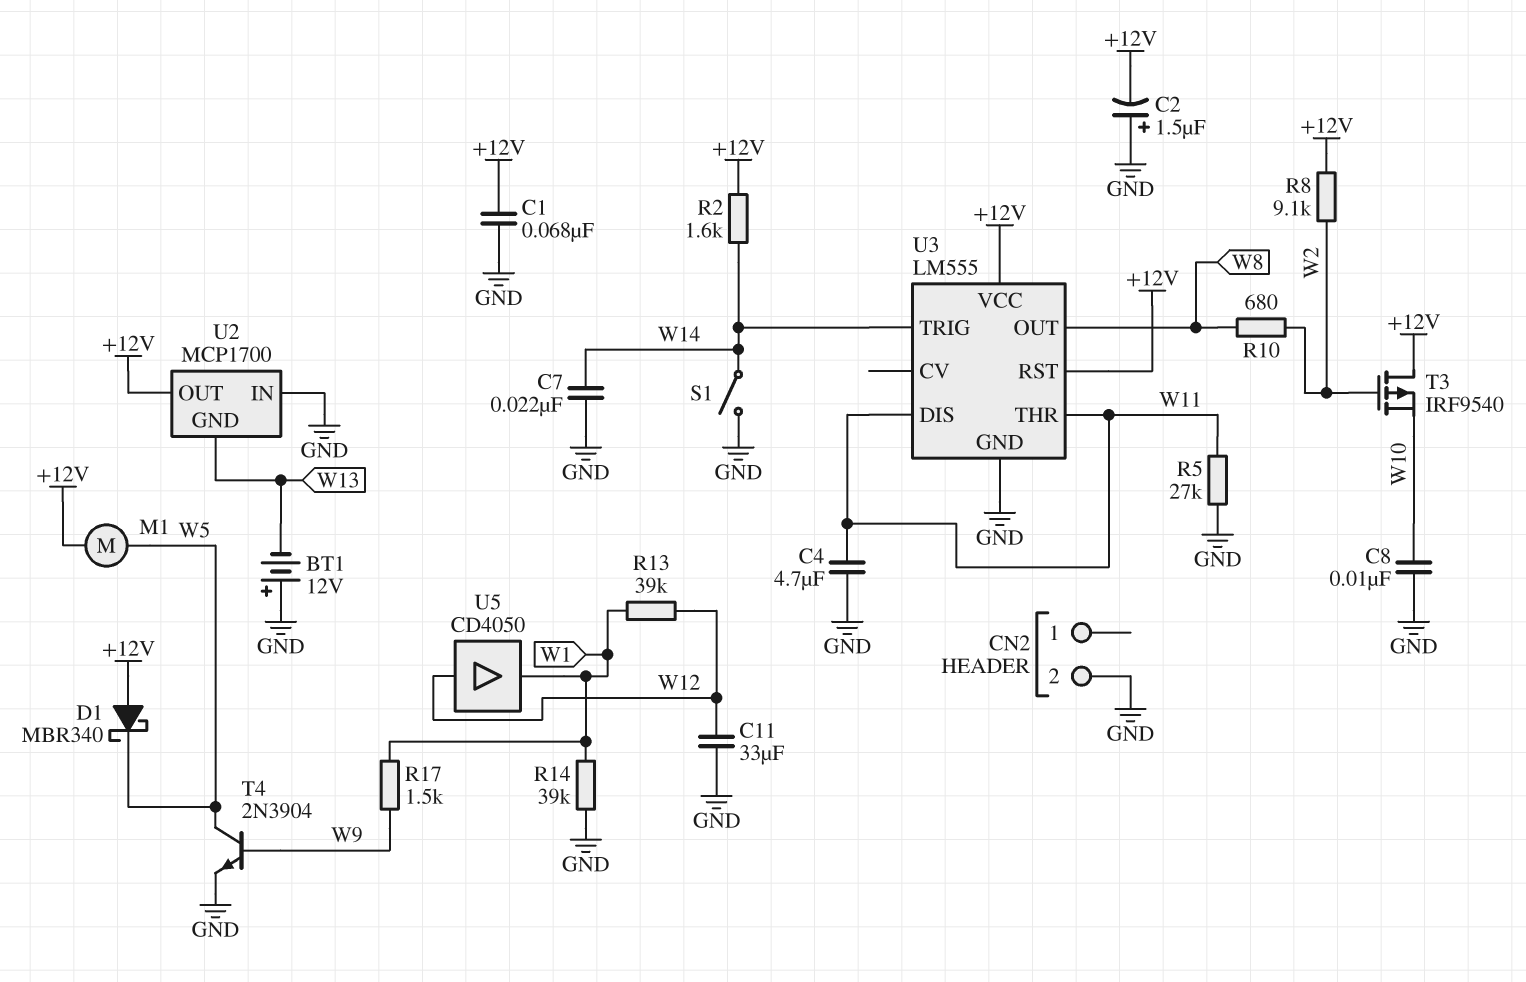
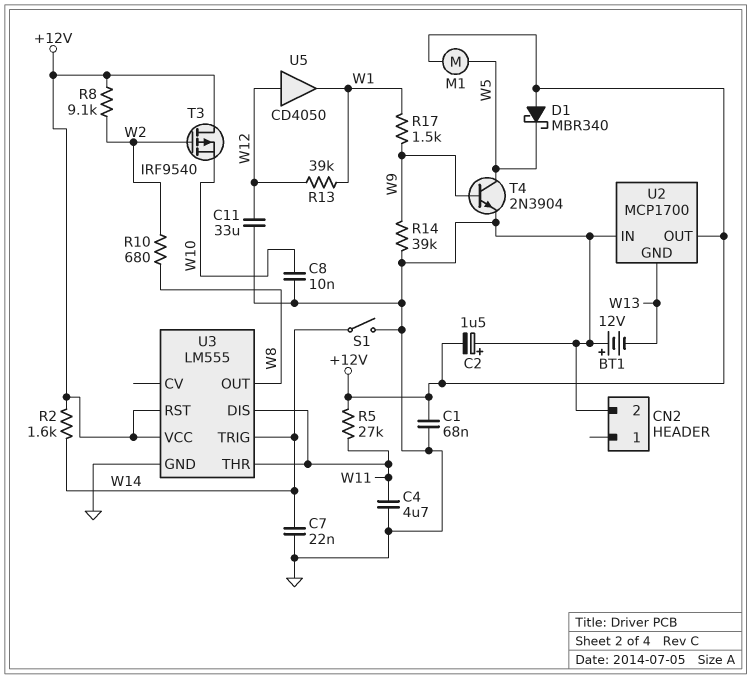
R5: 27k (GND, W11) -> 27k (+12V, W11)
R14: 39k (GND, W1) -> 39k (GND, W9)

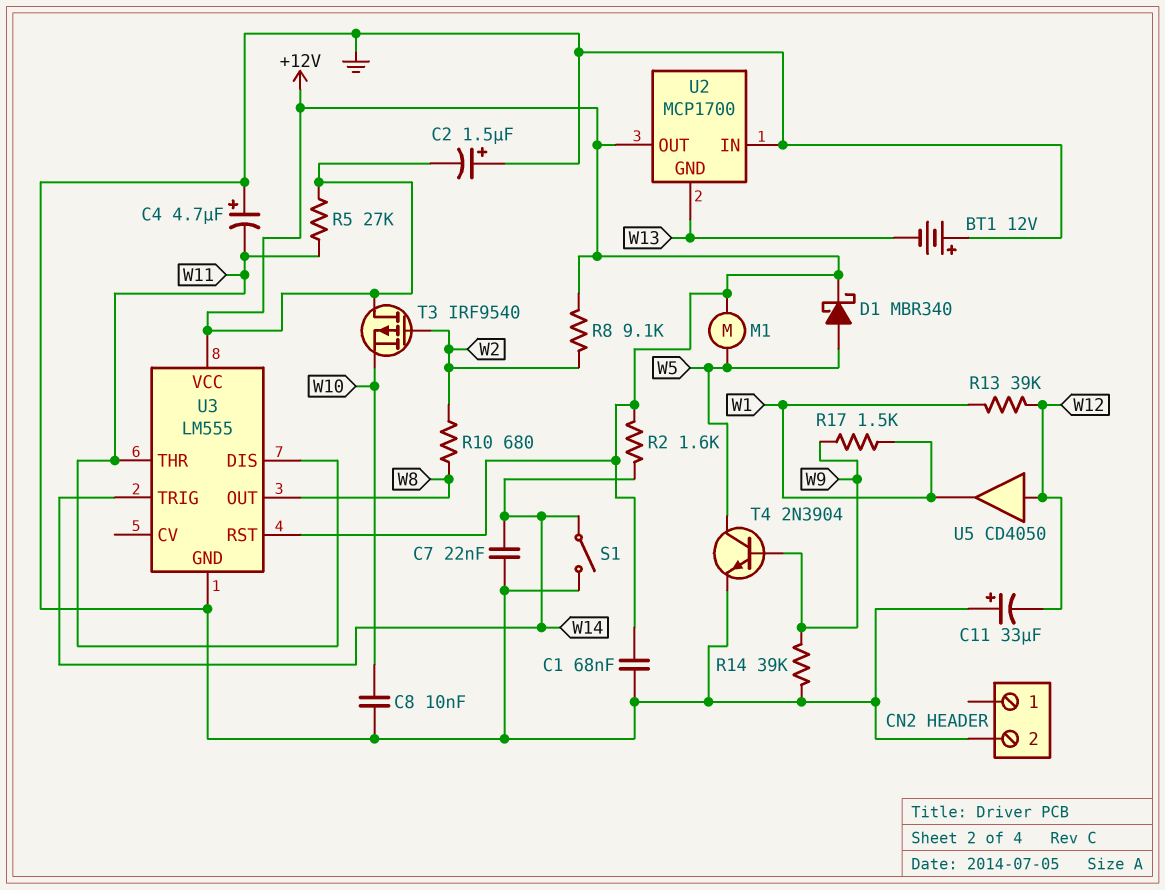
C4: 4.7uF (GND, W11) -> 4.7uF (plus GND, minus W11)
C11: 33uF (GND, W12) -> 33uF (plus GND, minus W12)
D1: schottky MBR340 (A +12V, K W5) -> schottky MBR340 (A W5, K +12V)

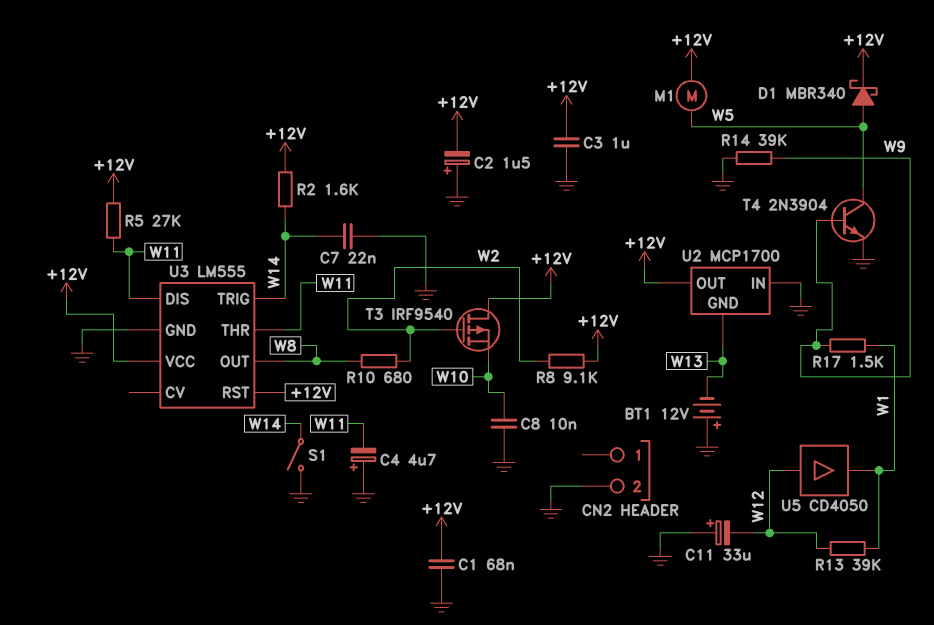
C3: none -> 1uF (+12V, GND)

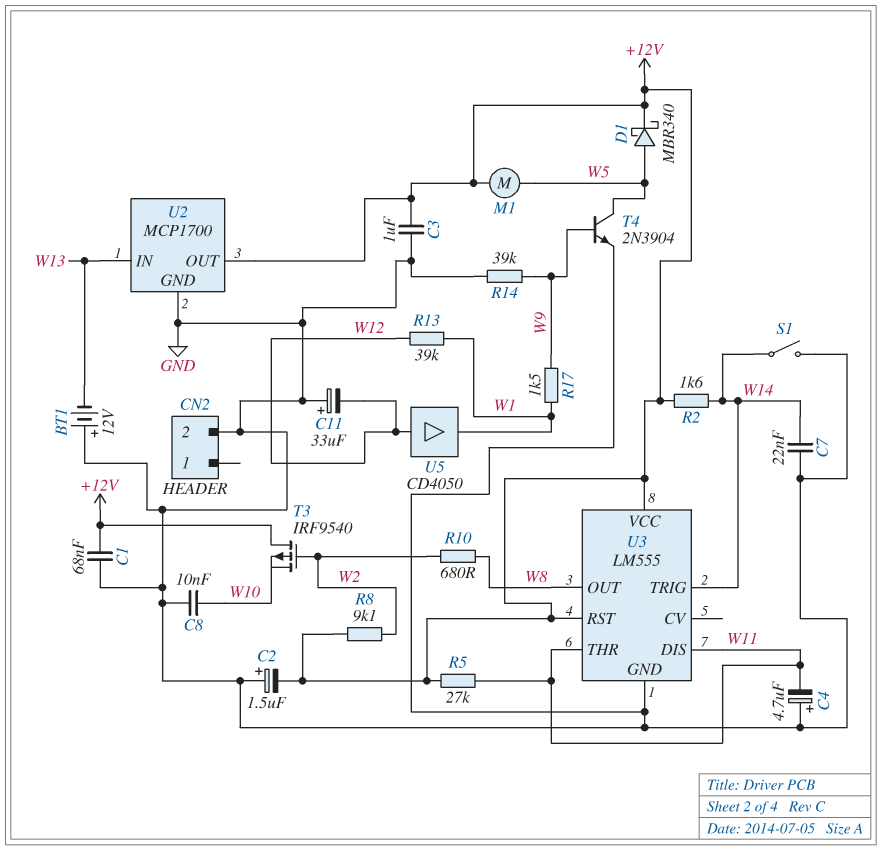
U2 pin GND: W13 -> GND
U2 pin IN: GND -> W13

